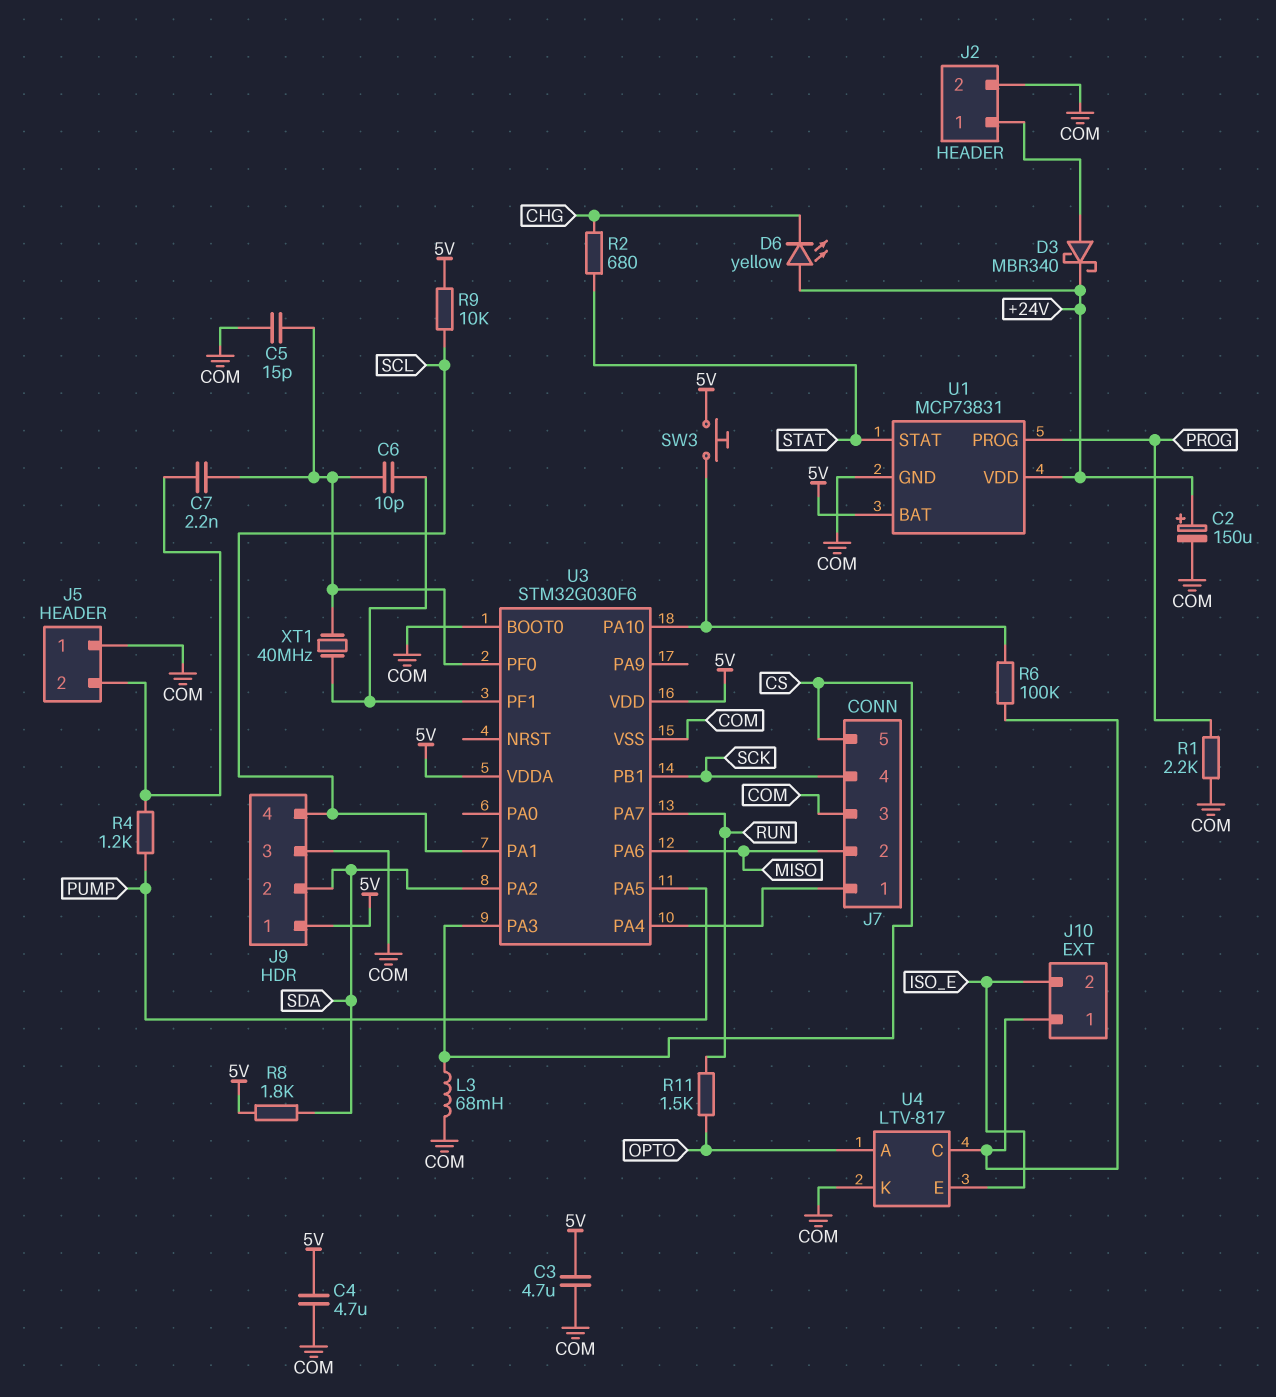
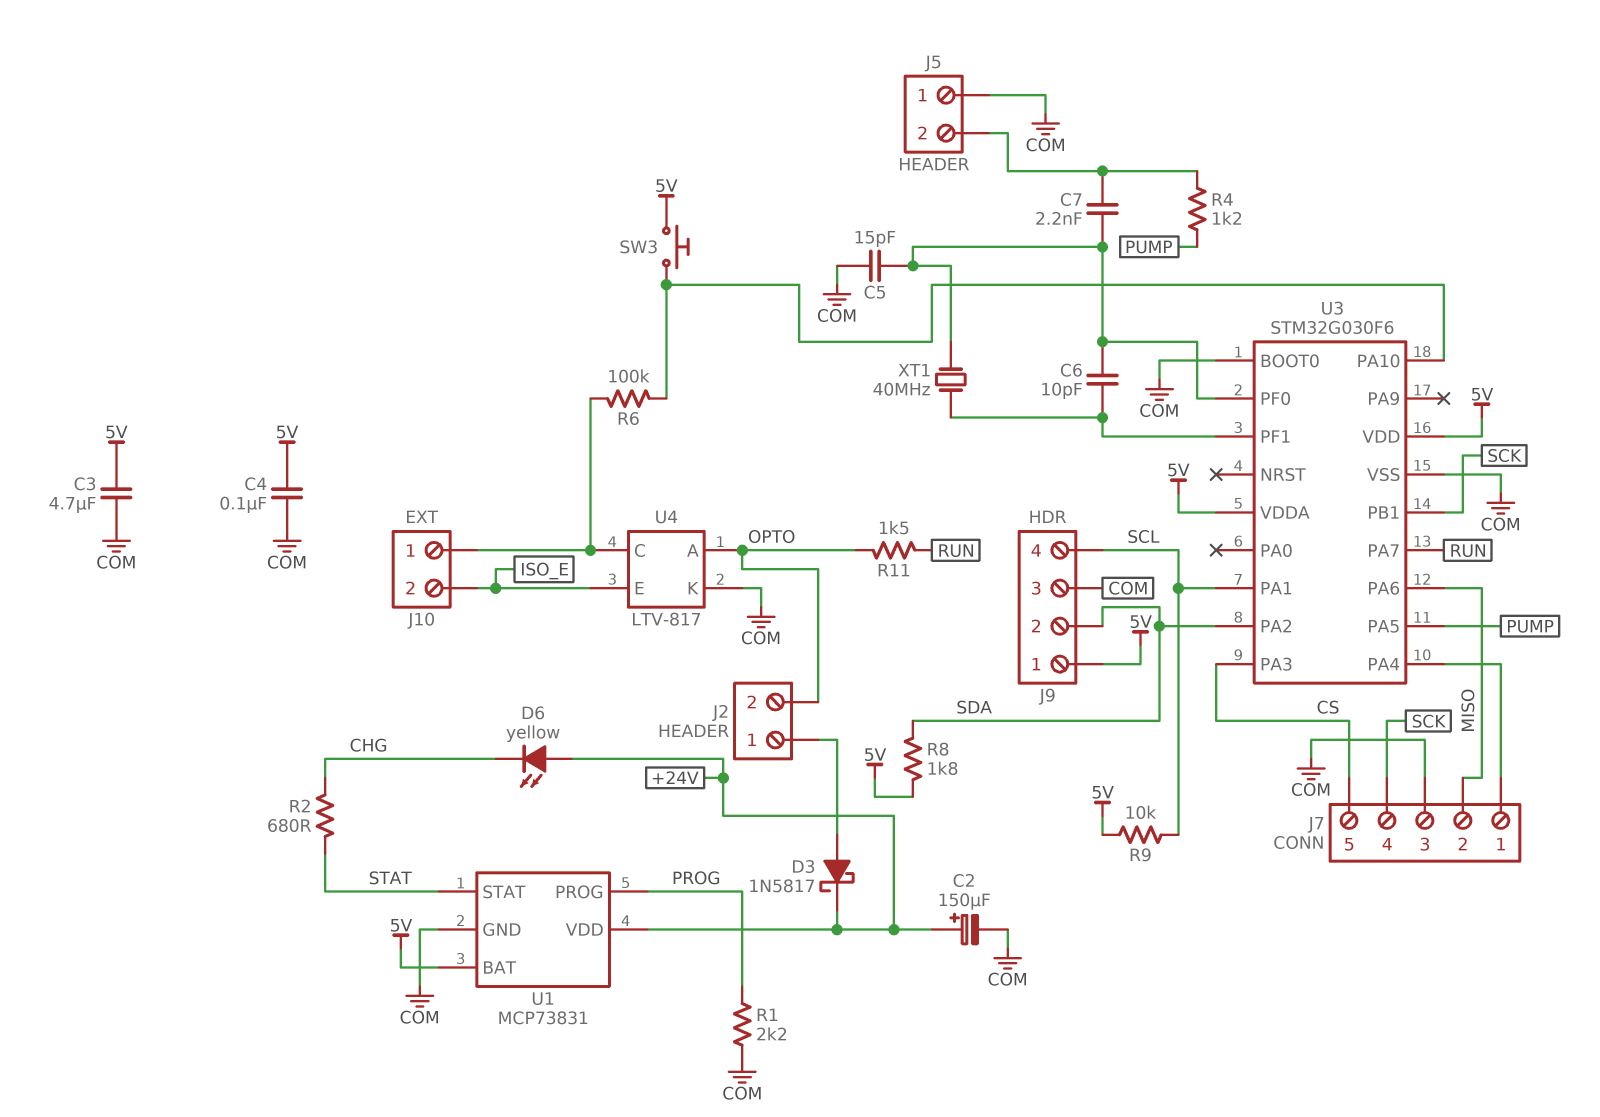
C4: 4.7uF (5V, COM) -> 100nF (5V, COM)
D3: schottky MBR340 (A J2/1, K +24V) -> schottky 1N5817 (A J2/1, K +24V)
J2 pin 2: COM -> OPTO
L3: 68mH (COM, CS) -> none

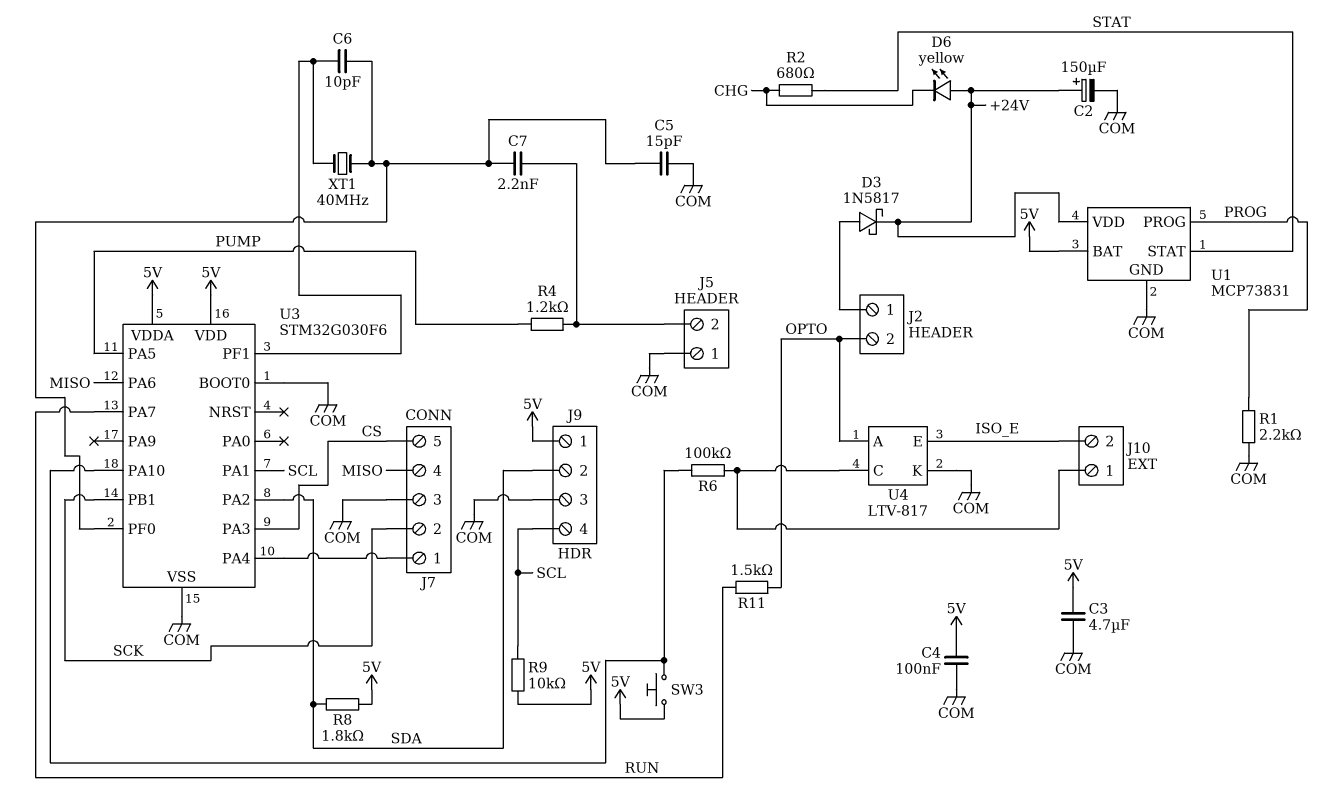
J7 pin 2: MISO -> SCK
J7 pin 4: SCK -> MISO

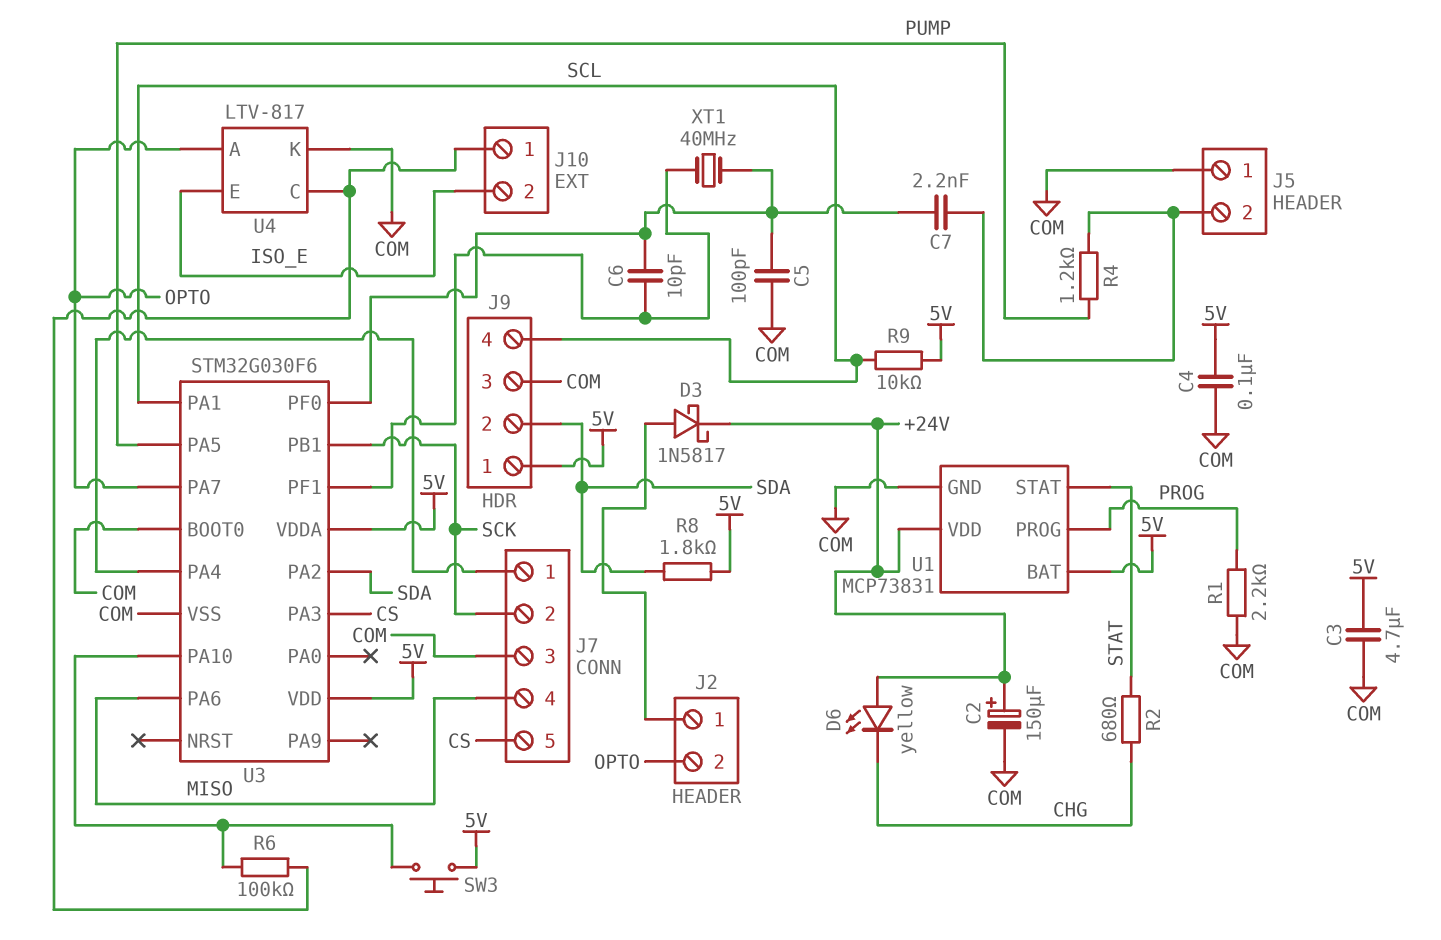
C5: 15pF (COM, U3/PF0) -> 100pF (COM, U3/PF0)
R11: 1.5k (OPTO, RUN) -> none
U3 pin PA7: RUN -> OPTO

